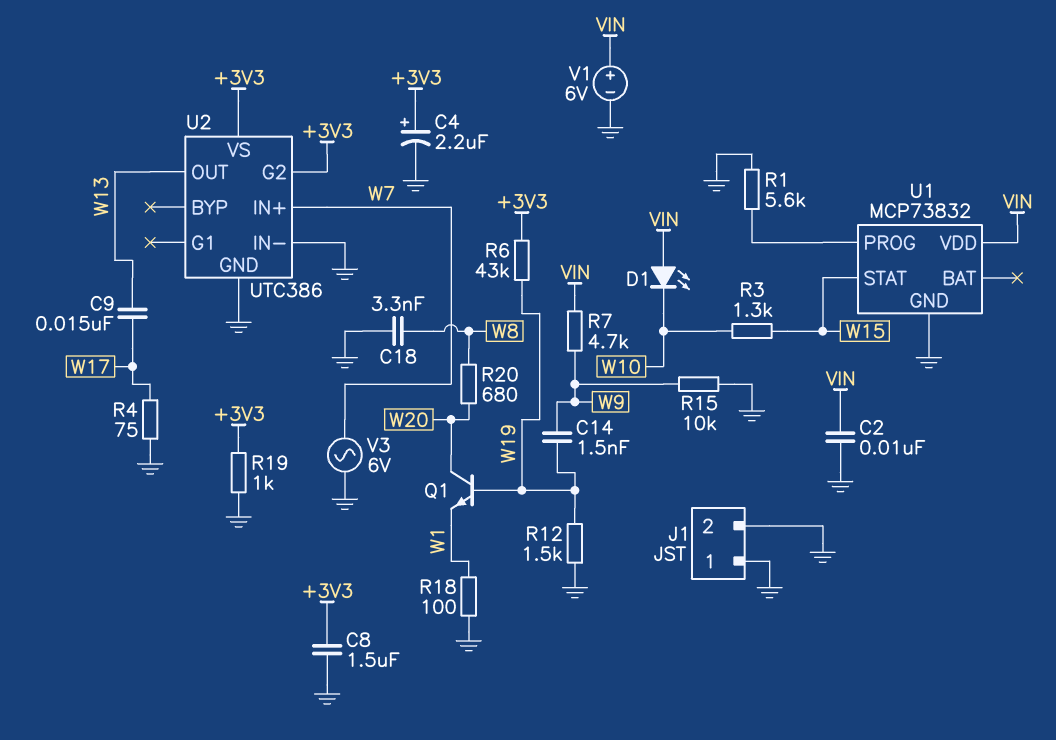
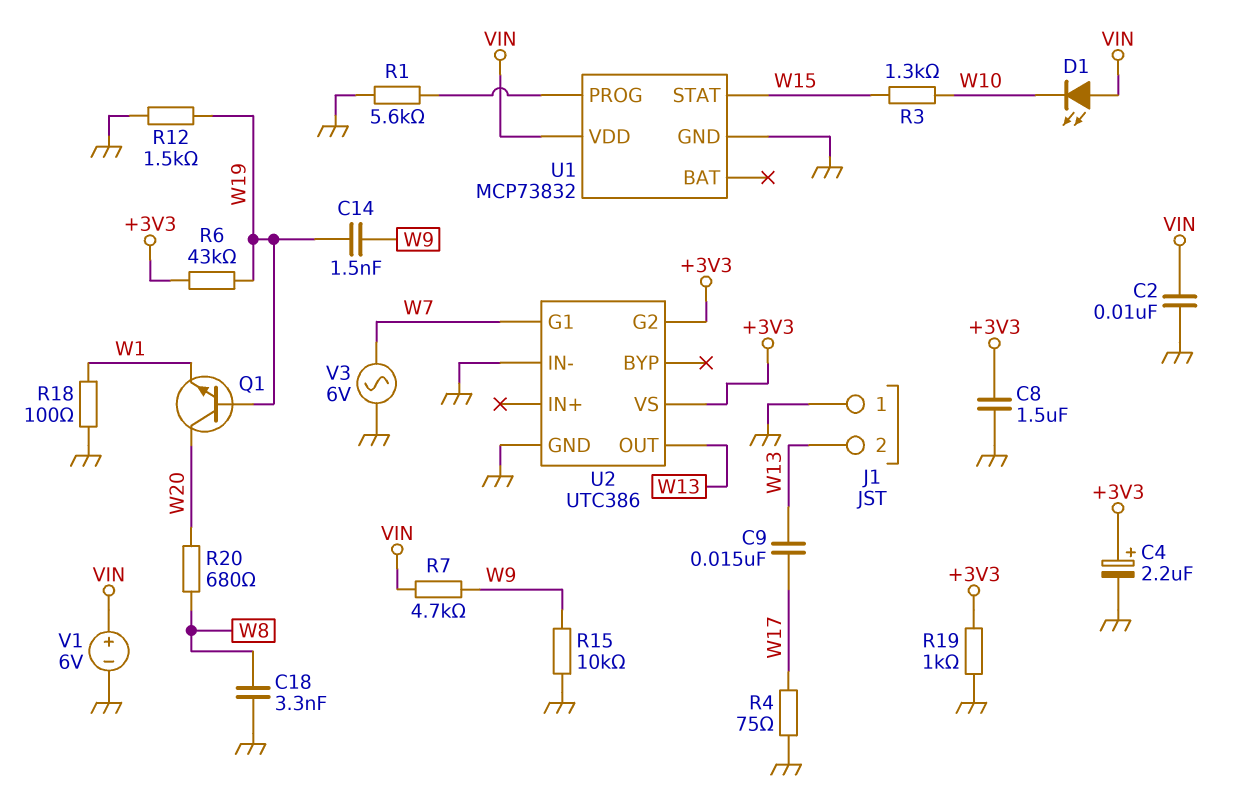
J1 pin 2: GND -> W13
U2 pin G1: none -> W7
U2 pin IN+: W7 -> none

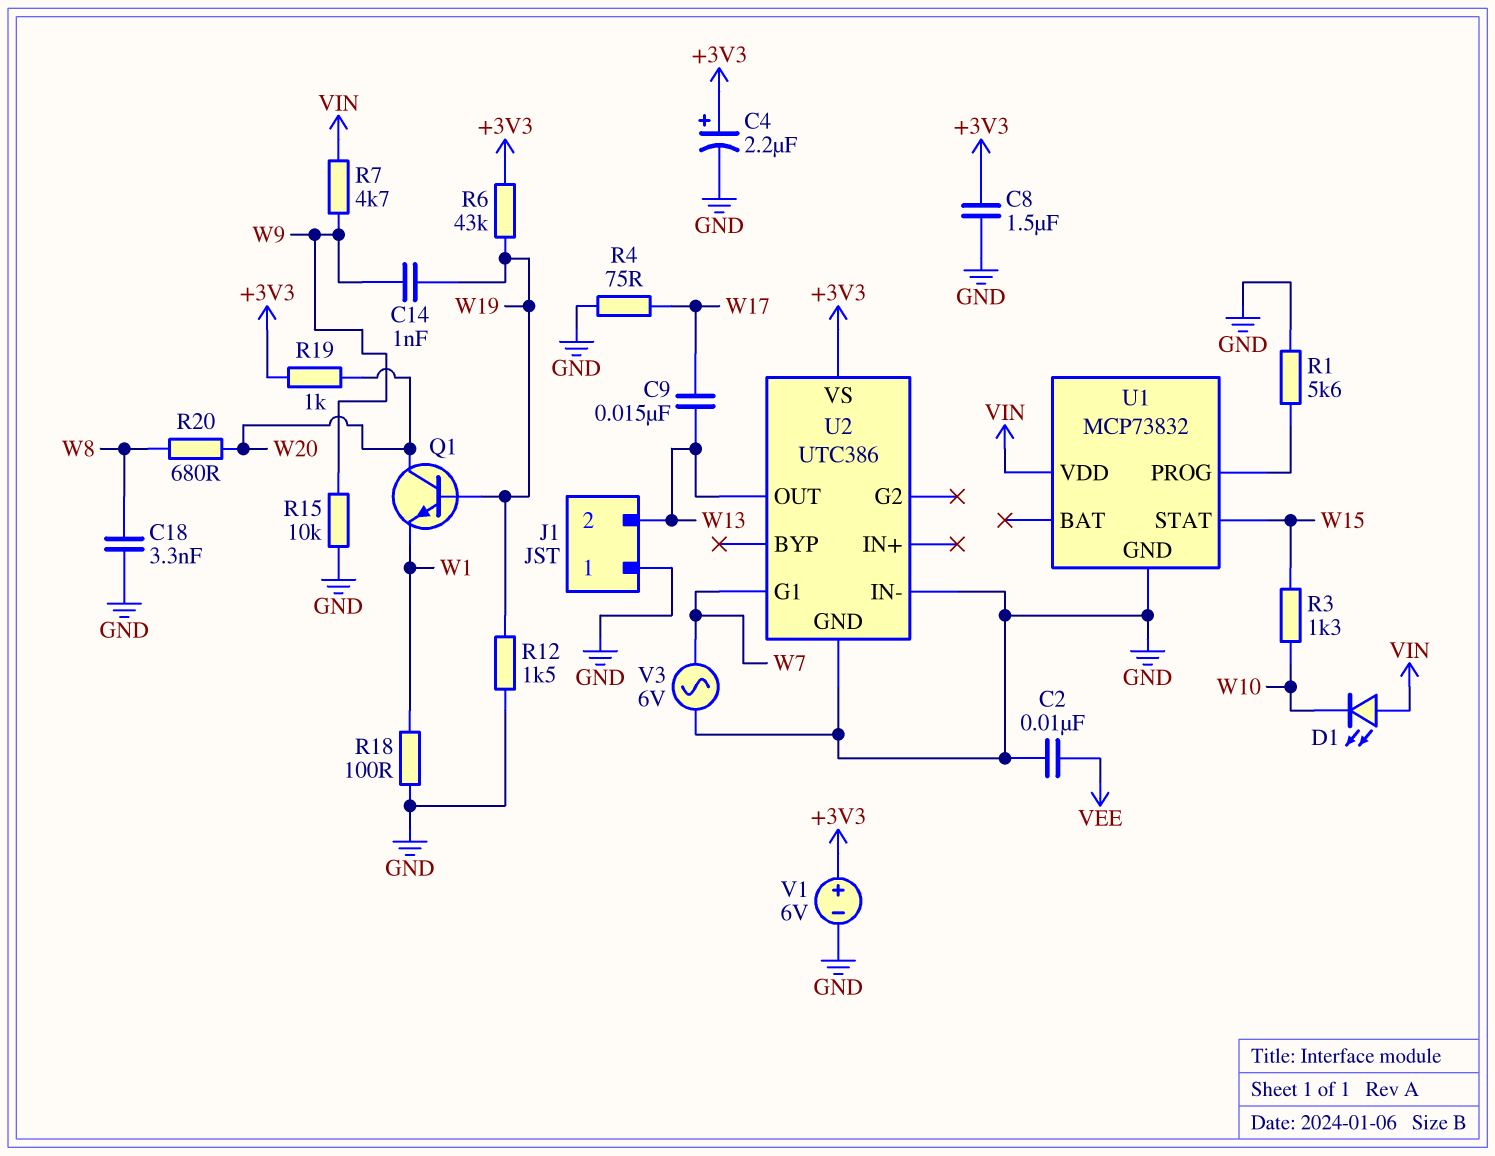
C2: 10nF (GND, VIN) -> 10nF (GND, VEE)
C14: 1.5nF (W9, W19) -> 1nF (W9, W19)
R19: 1k (+3V3, GND) -> 1k (+3V3, W20)
U2 pin G2: +3V3 -> none
V1: 6V (plus VIN, minus GND) -> 6V (plus +3V3, minus GND)

